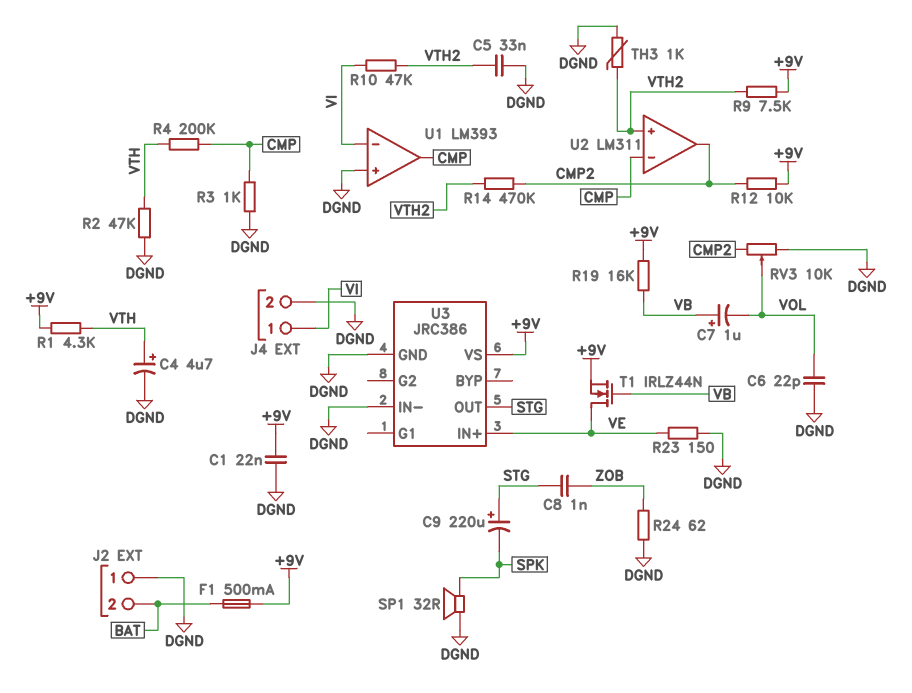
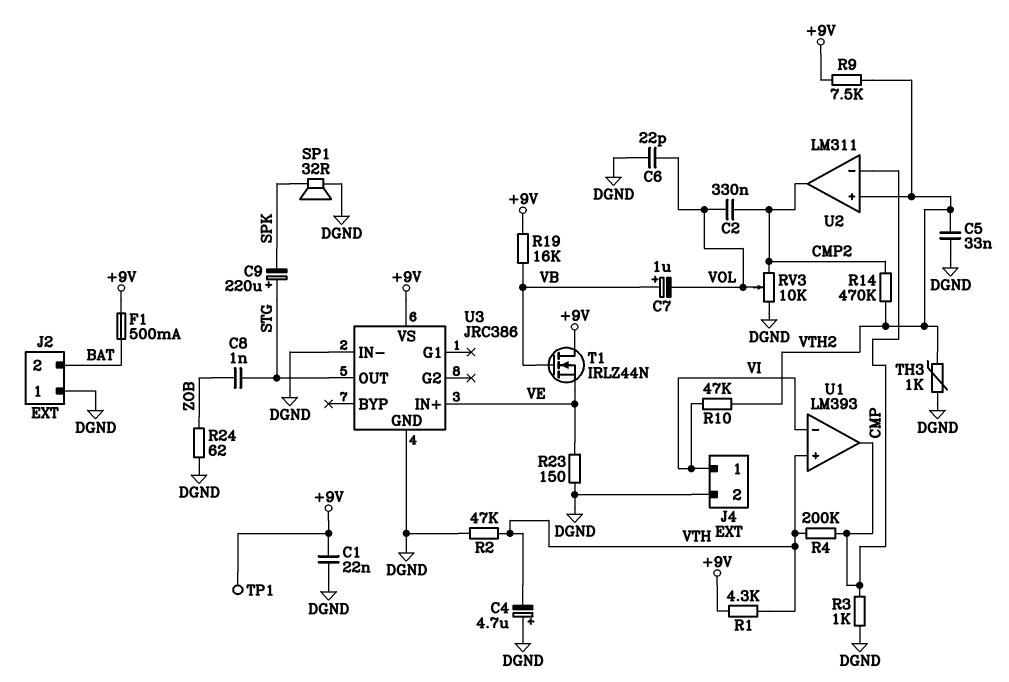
C2: none -> 330nF (CMP2, VOL)
C4: 4.7uF (plus VTH, minus DGND) -> 4.7uF (plus DGND, minus VTH)
R12: 10k (+9V, CMP2) -> none
T1: NMOS IRLZ44N (G VB, D VE, S +9V) -> NMOS IRLZ44N (G VB, D +9V, S VE)
TP1: none -> test point (+9V)
U1 pin in+: DGND -> VTH

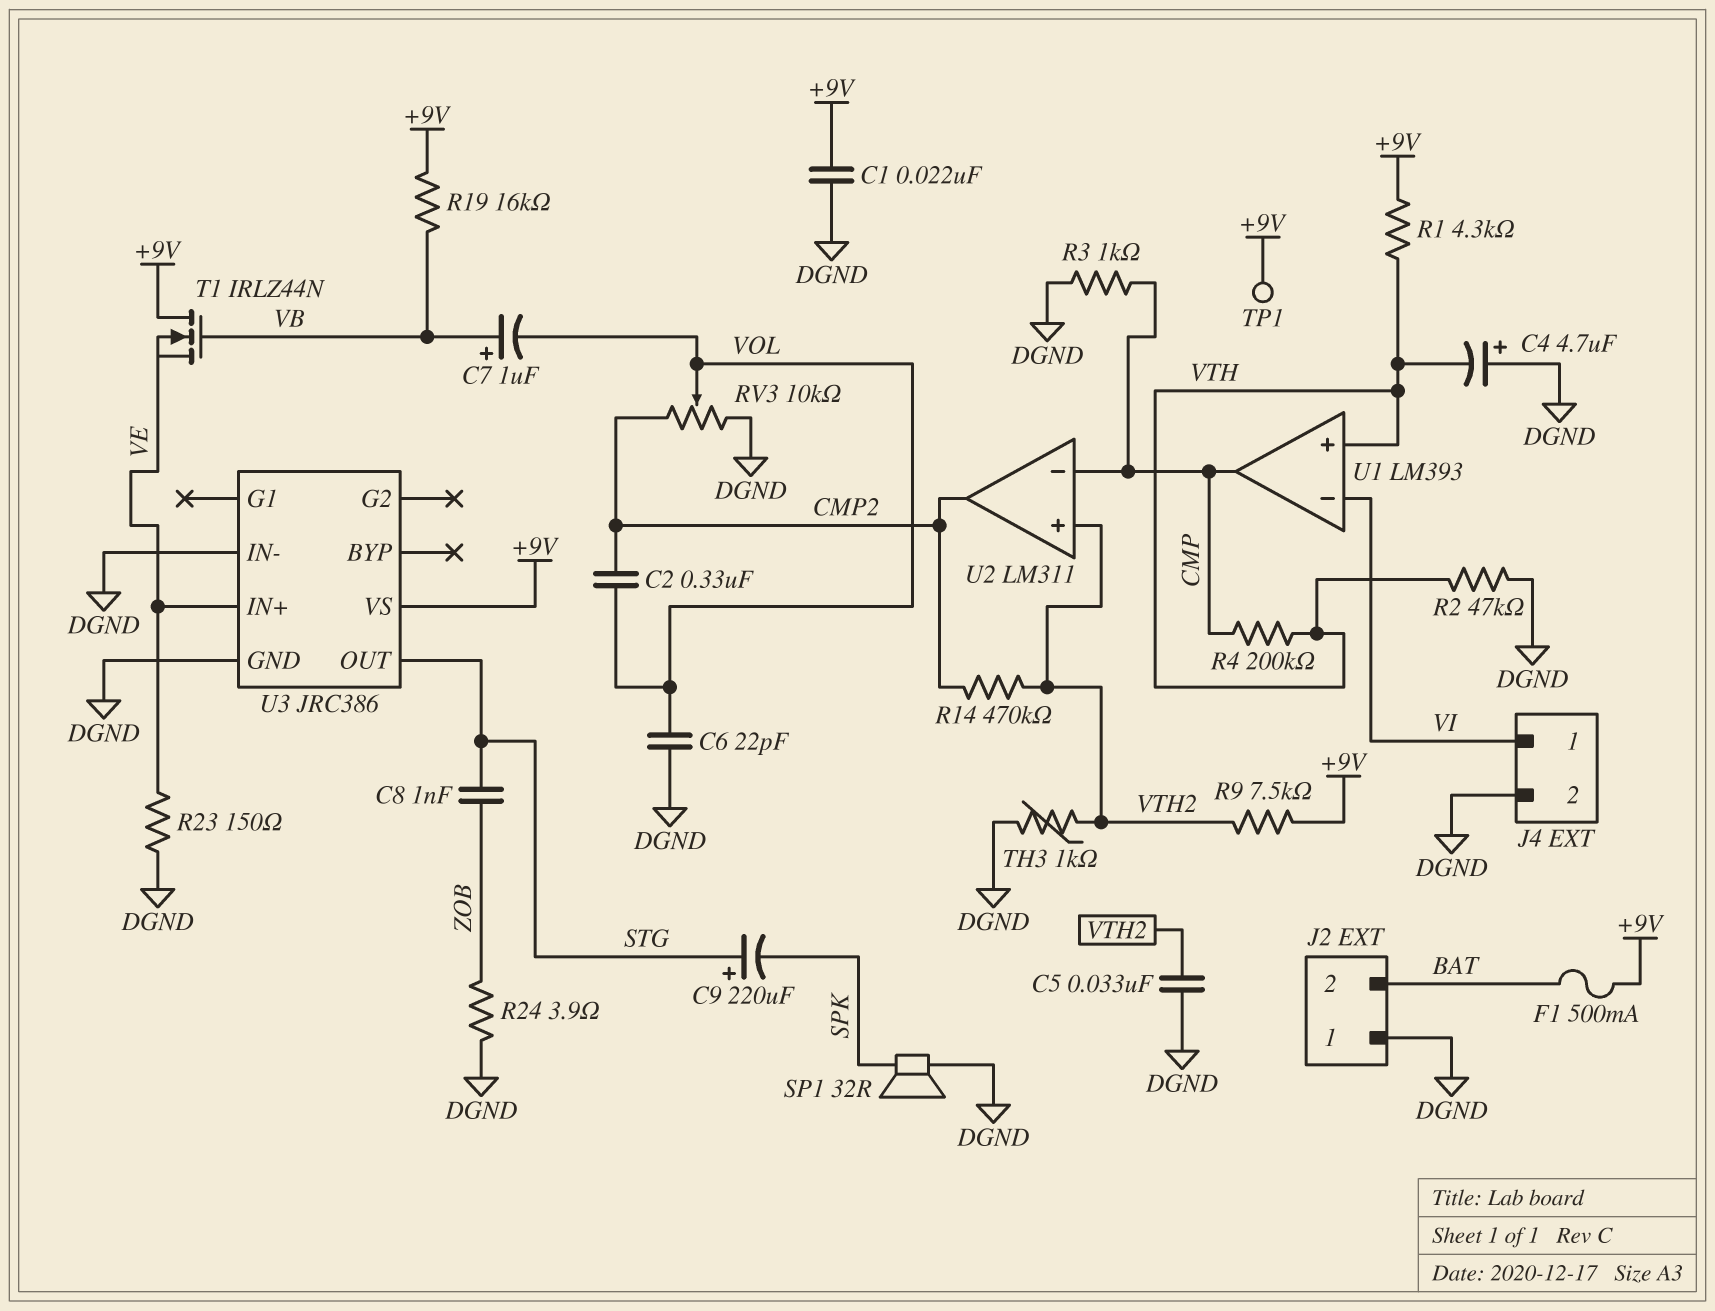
R10: 47k (VI, VTH2) -> none
R24: 62 (DGND, ZOB) -> 3.9 (DGND, ZOB)

